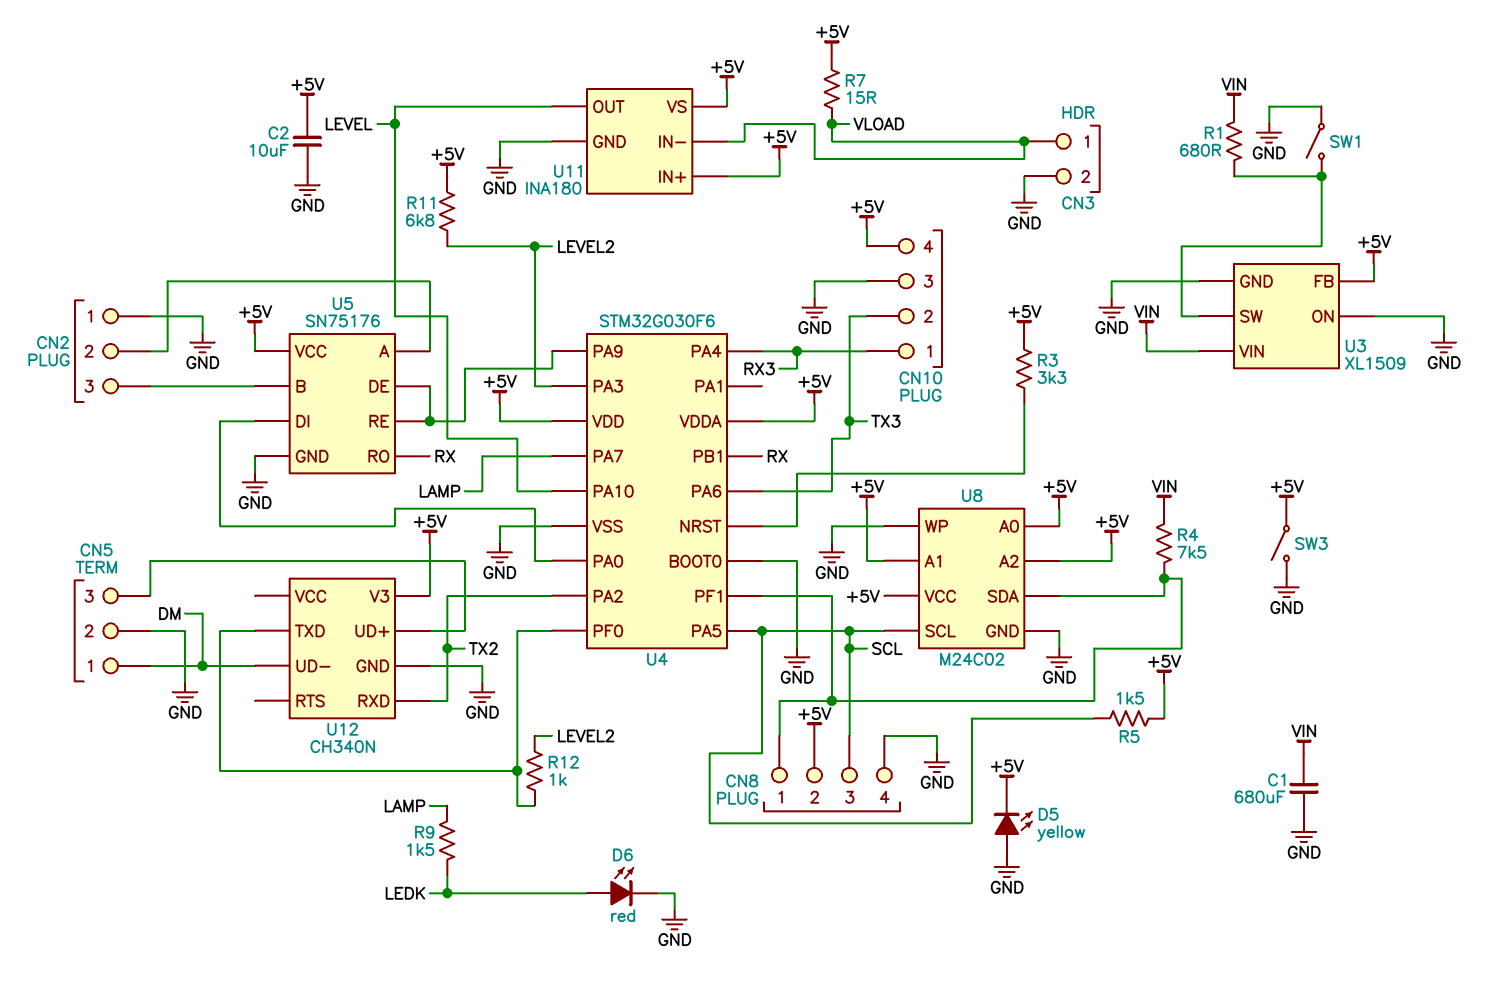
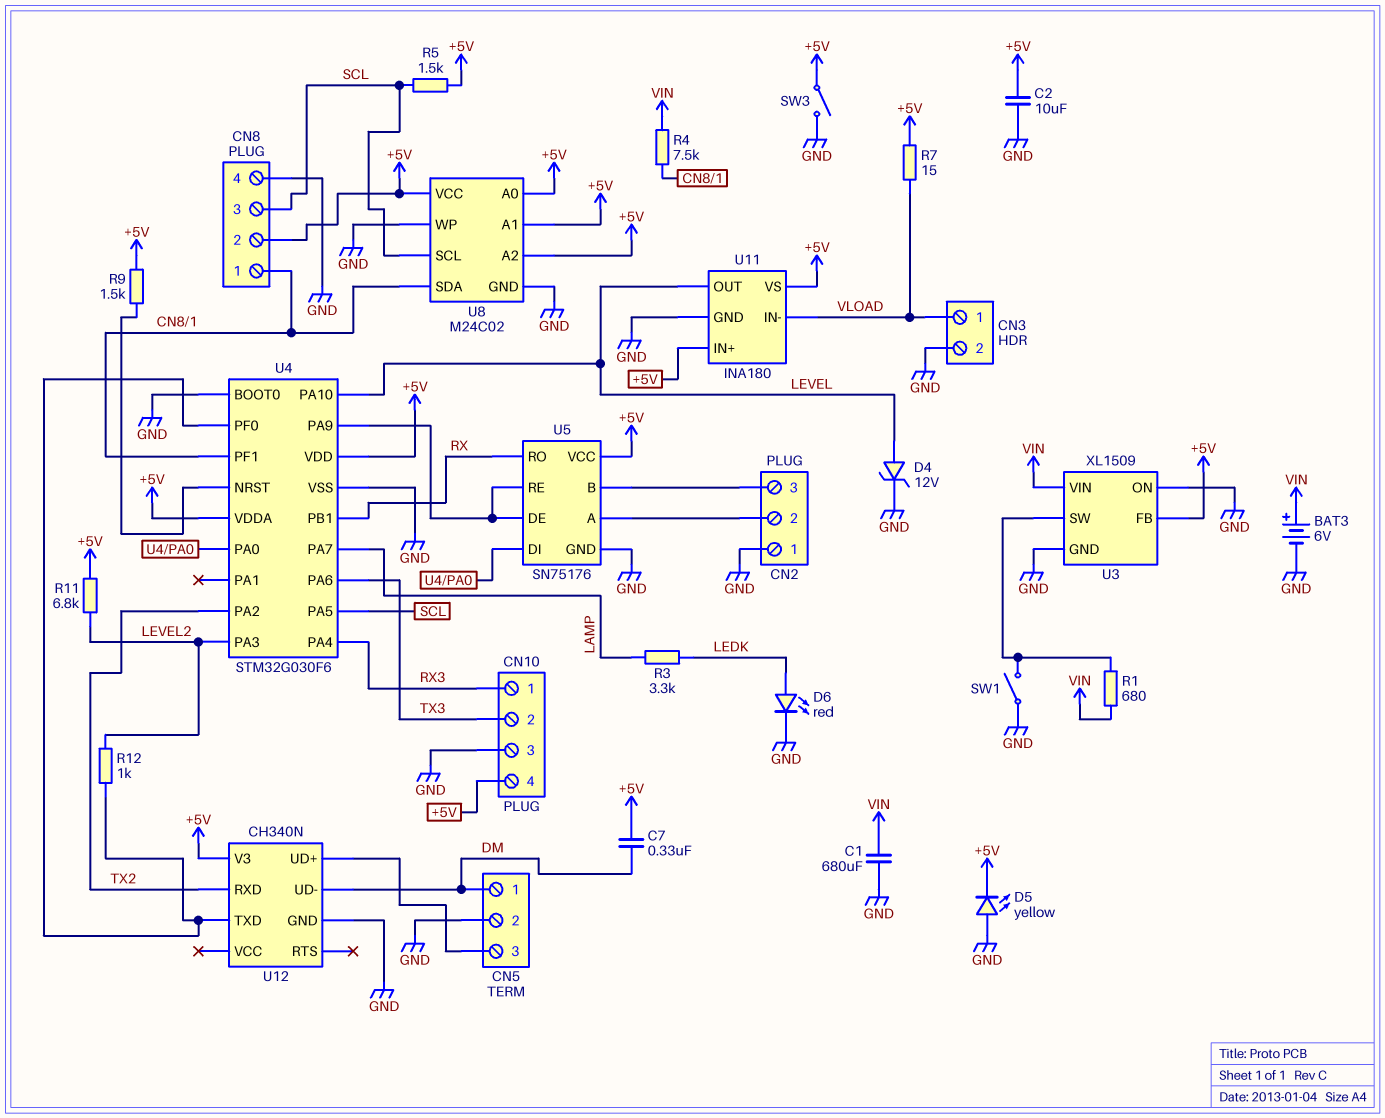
BAT3: none -> 6V (plus VIN, minus GND)
C7: none -> 330nF (+5V, DM)
D4: none -> zener 12V (A LEVEL, K GND)
R3: 3.3k (+5V, U4/NRST) -> 3.3k (LAMP, LEDK)
R9: 1.5k (LAMP, LEDK) -> 1.5k (+5V, U4/NRST)

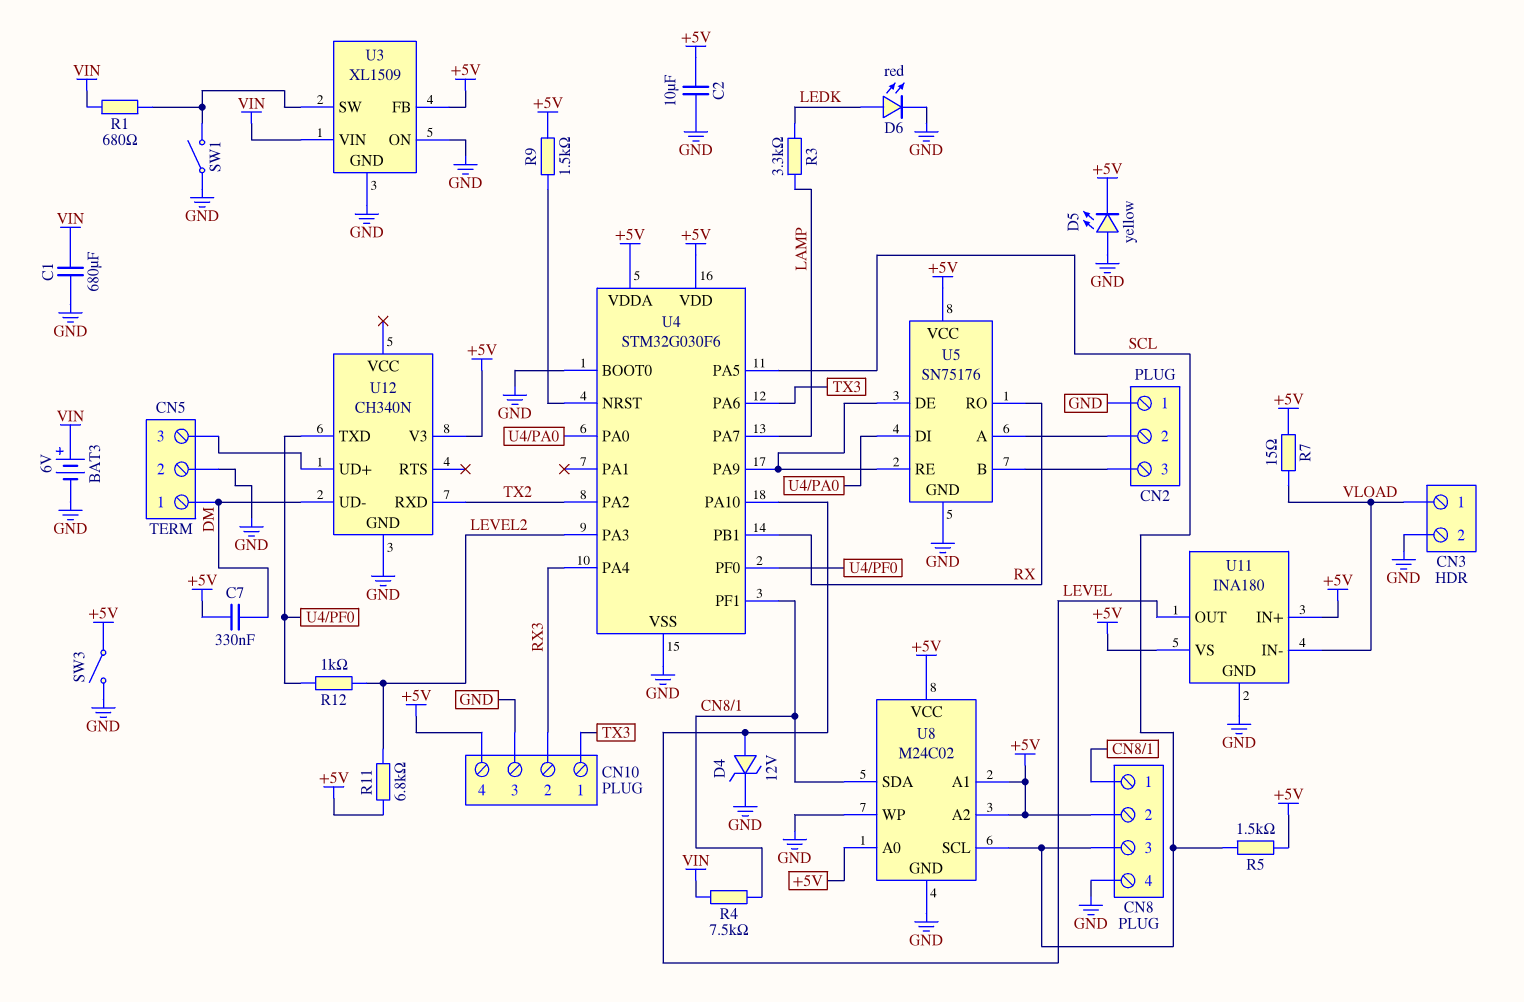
CN10 pin 1: RX3 -> TX3
CN10 pin 2: TX3 -> RX3

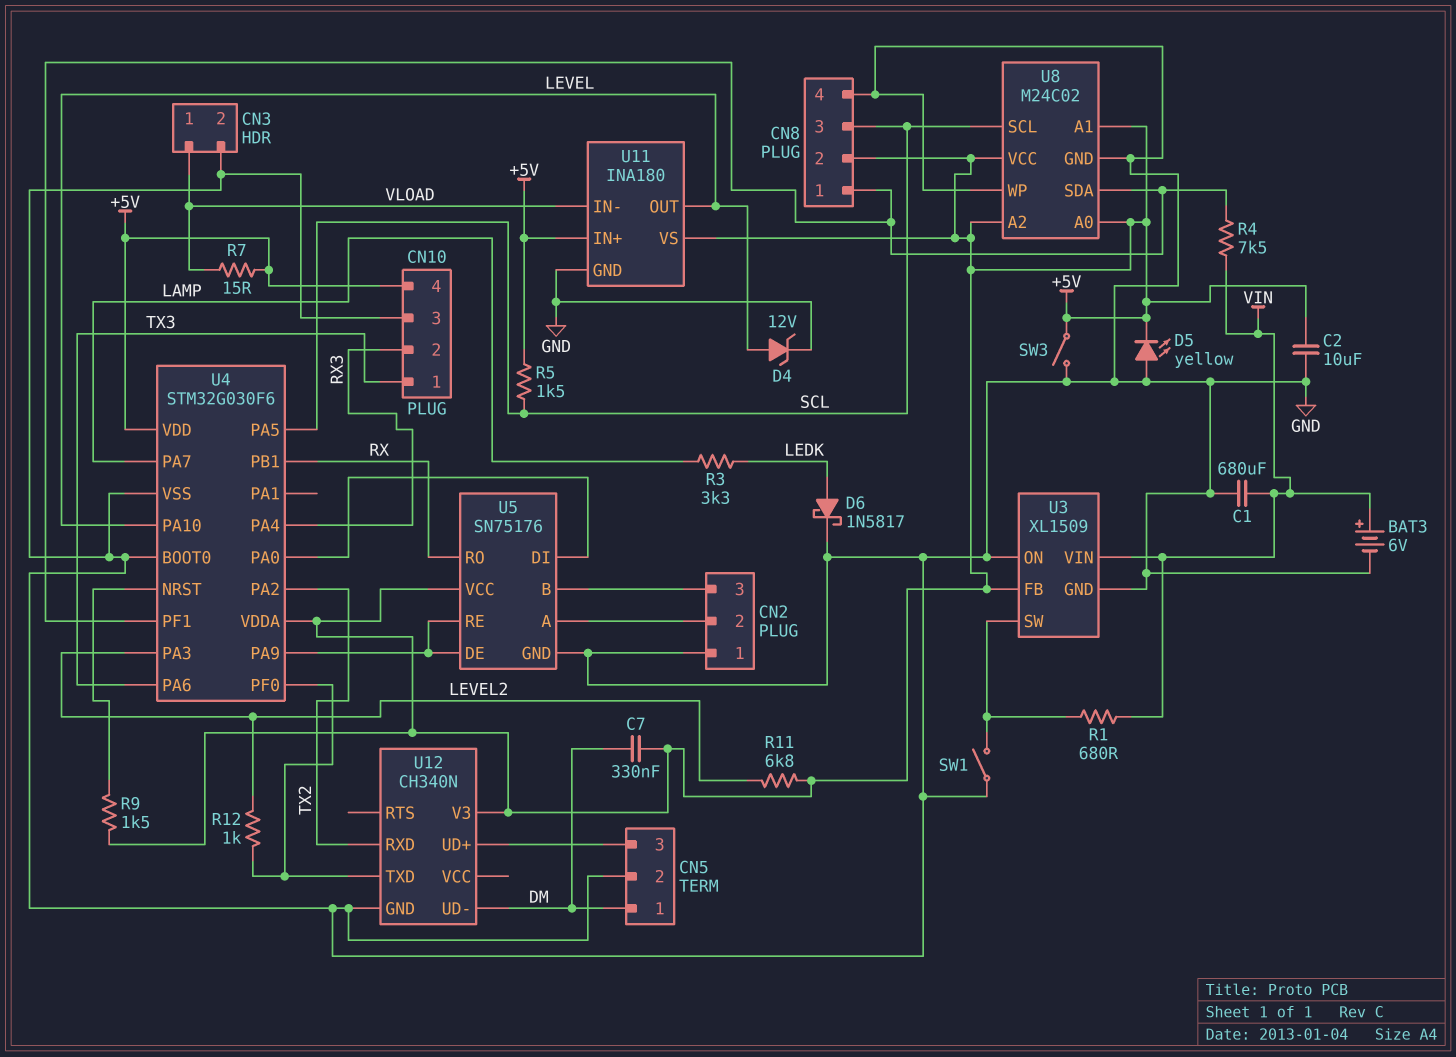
D6: LED red (A LEDK, K GND) -> schottky 1N5817 (A LEDK, K GND)

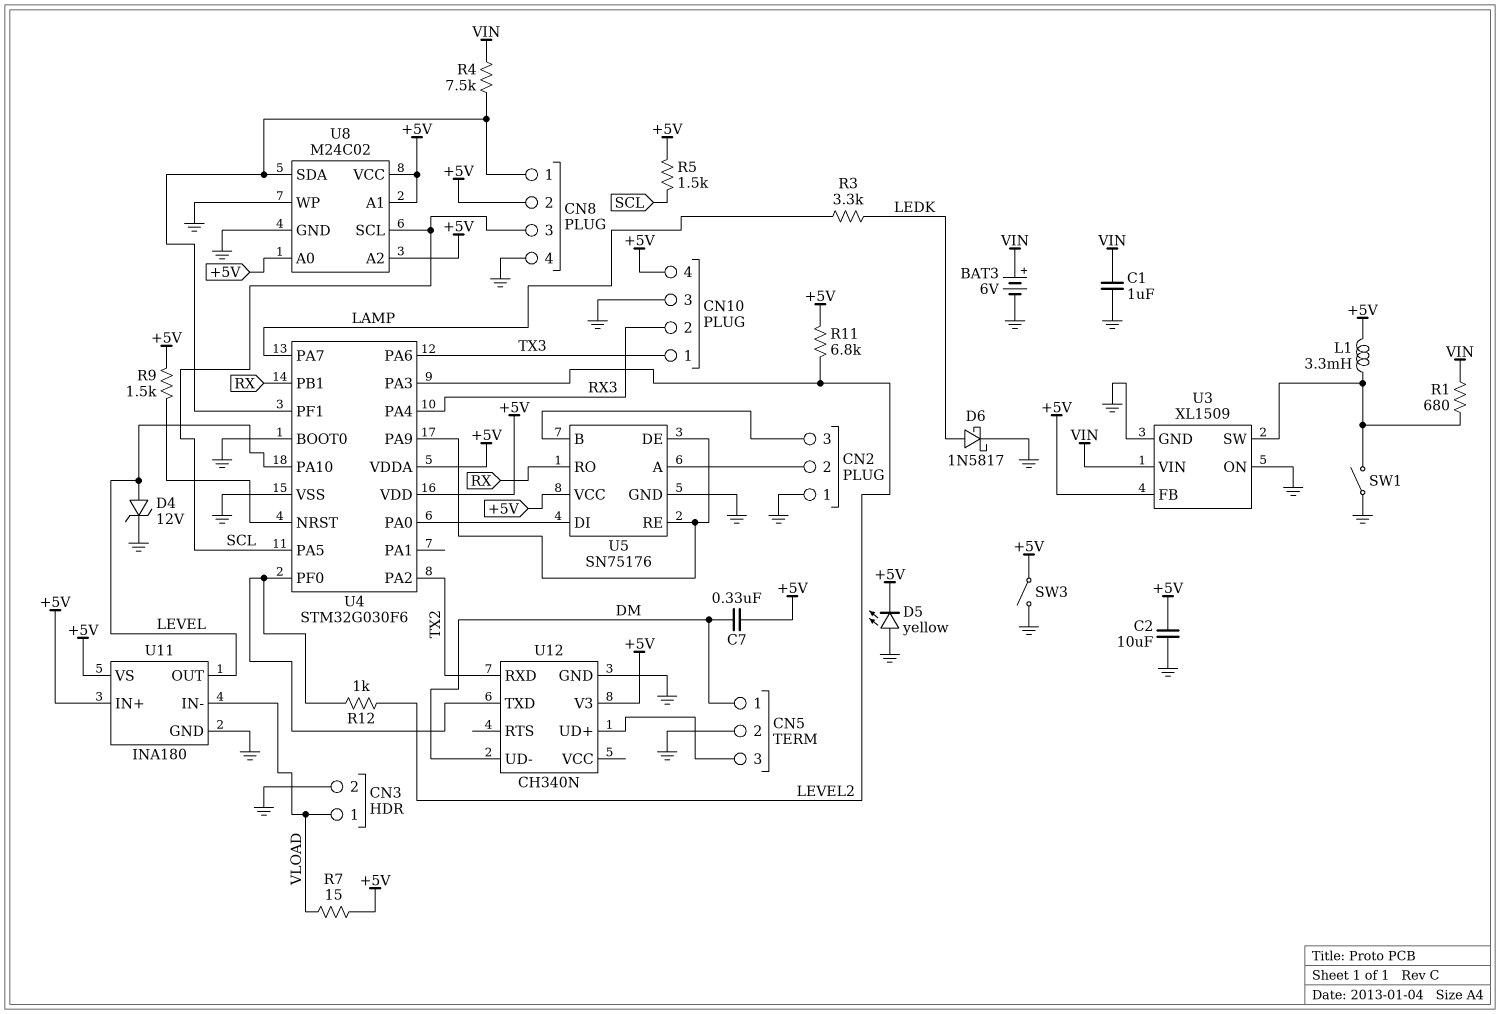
C1: 680uF (GND, VIN) -> 1uF (GND, VIN)
L1: none -> 3.3mH (+5V, U3/SW)

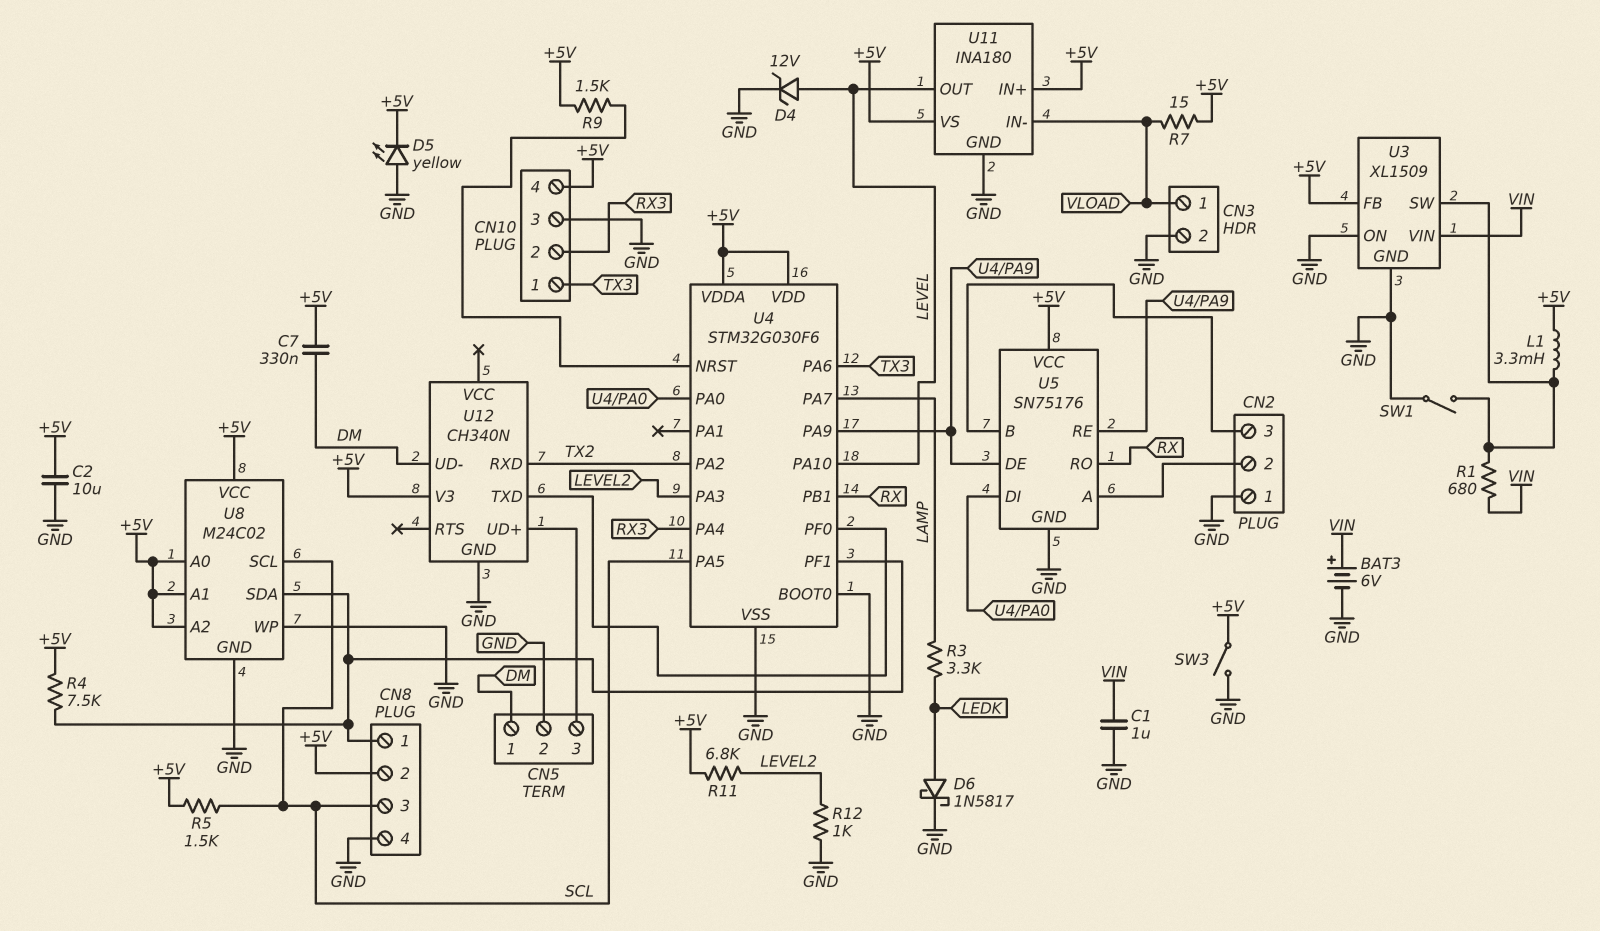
R4: 7.5k (CN8/1, VIN) -> 7.5k (+5V, CN8/1)
R12: 1k (LEVEL2, U4/PF0) -> 1k (GND, LEVEL2)

